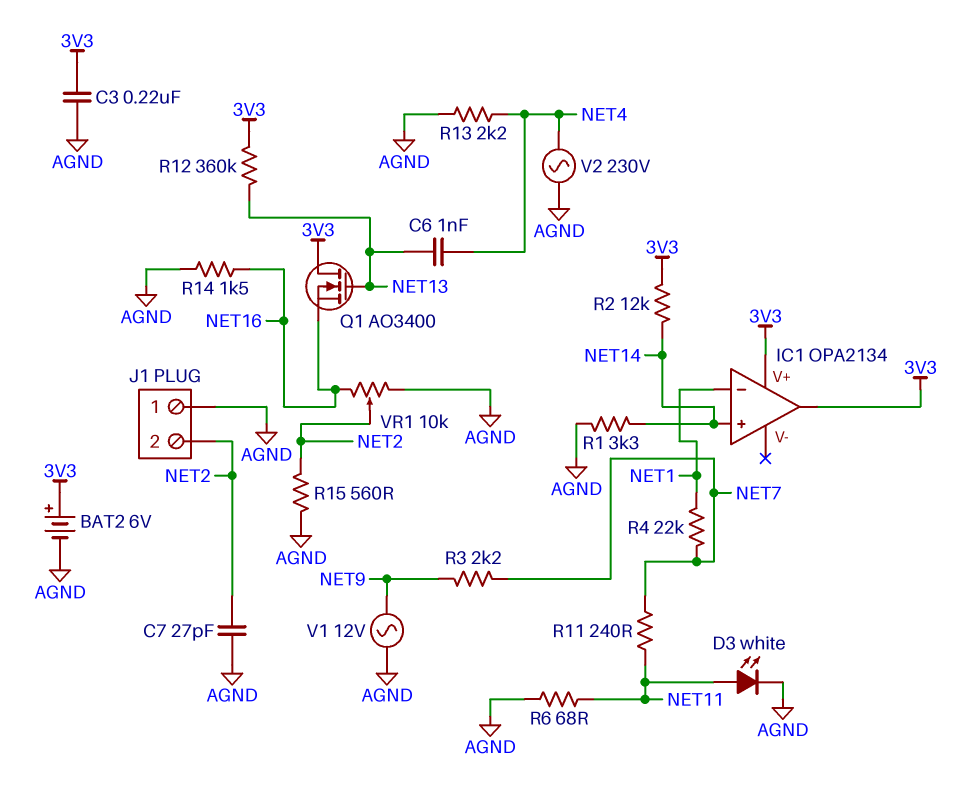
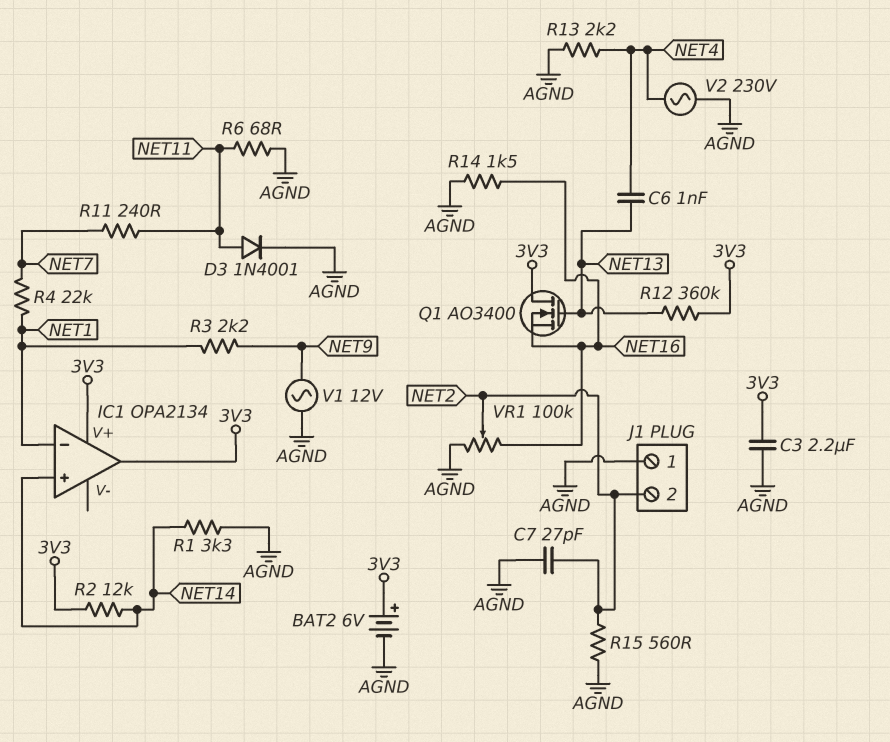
C3: 220nF (3V3, AGND) -> 2.2uF (3V3, AGND)
D3: LED white (A NET11, K AGND) -> diode 1N4001 (A NET11, K AGND)
R3: 2.2k (NET7, NET9) -> 2.2k (NET1, NET9)
VR1: 10k (AGND, NET16, wiper NET2) -> 100k (AGND, NET16, wiper NET2)

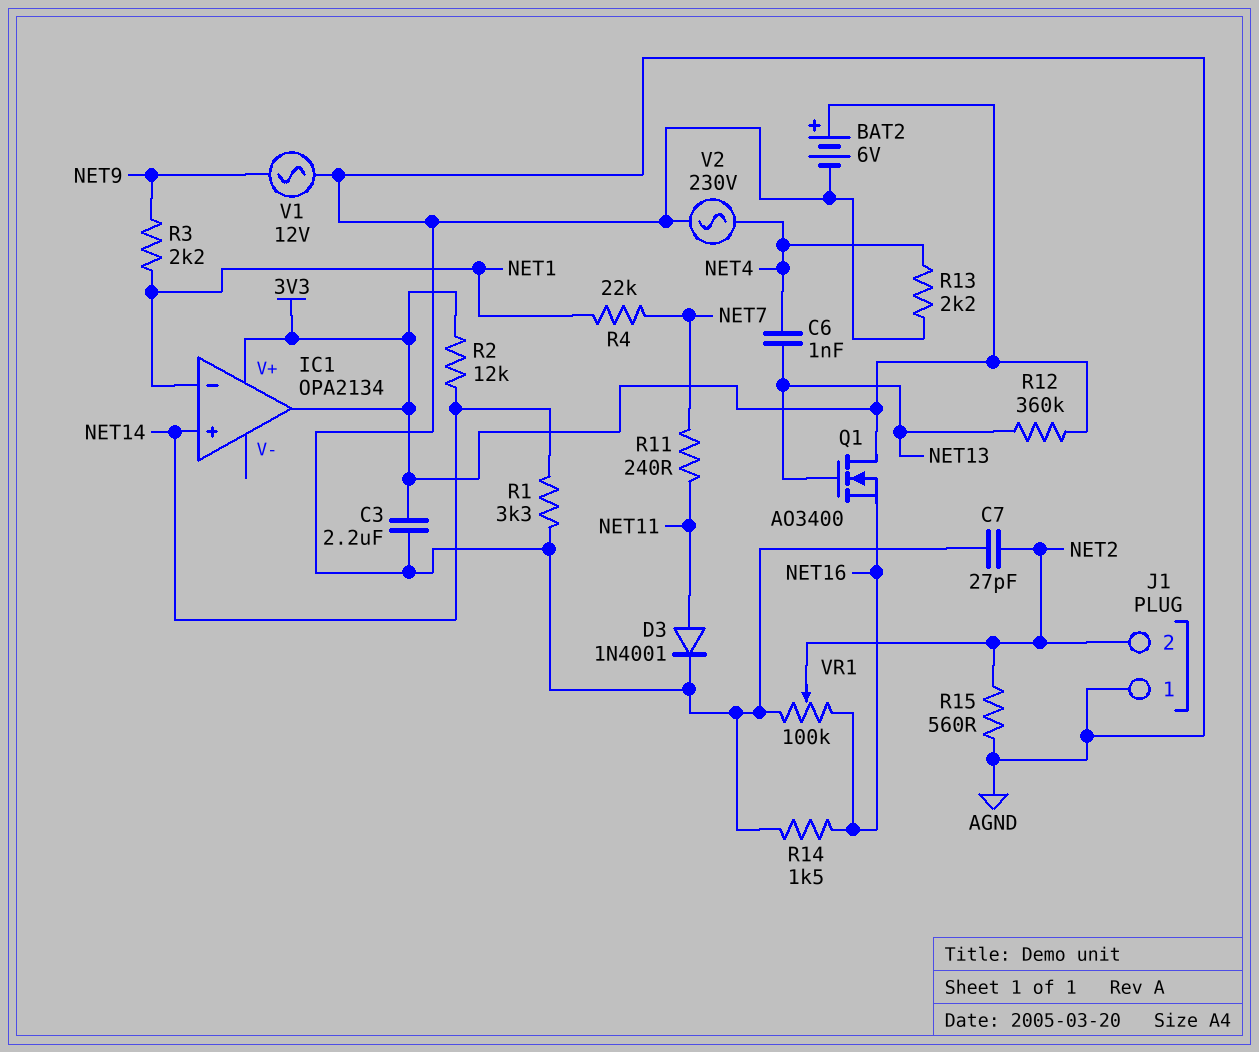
R6: 68 (AGND, NET11) -> none

